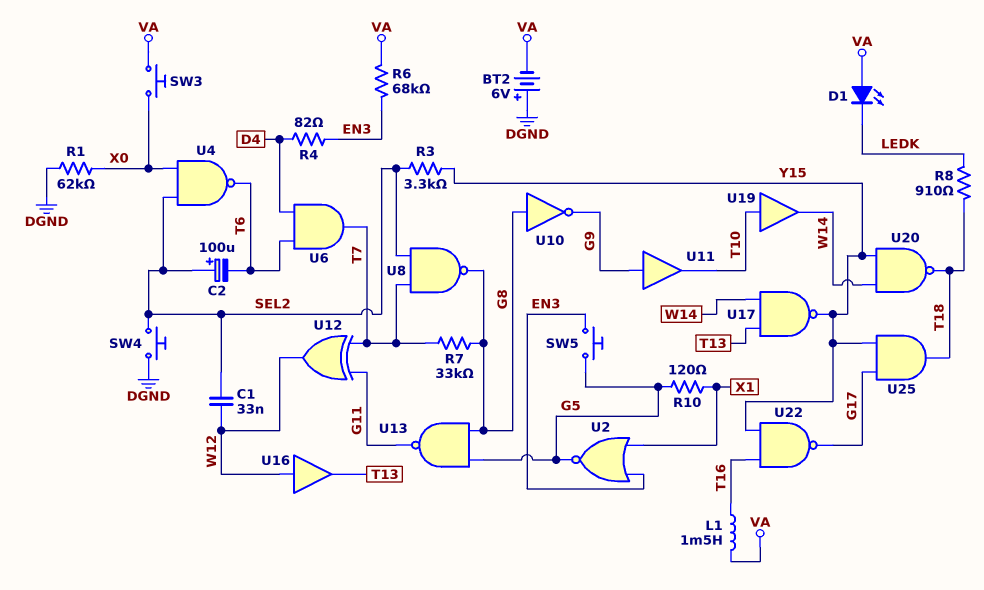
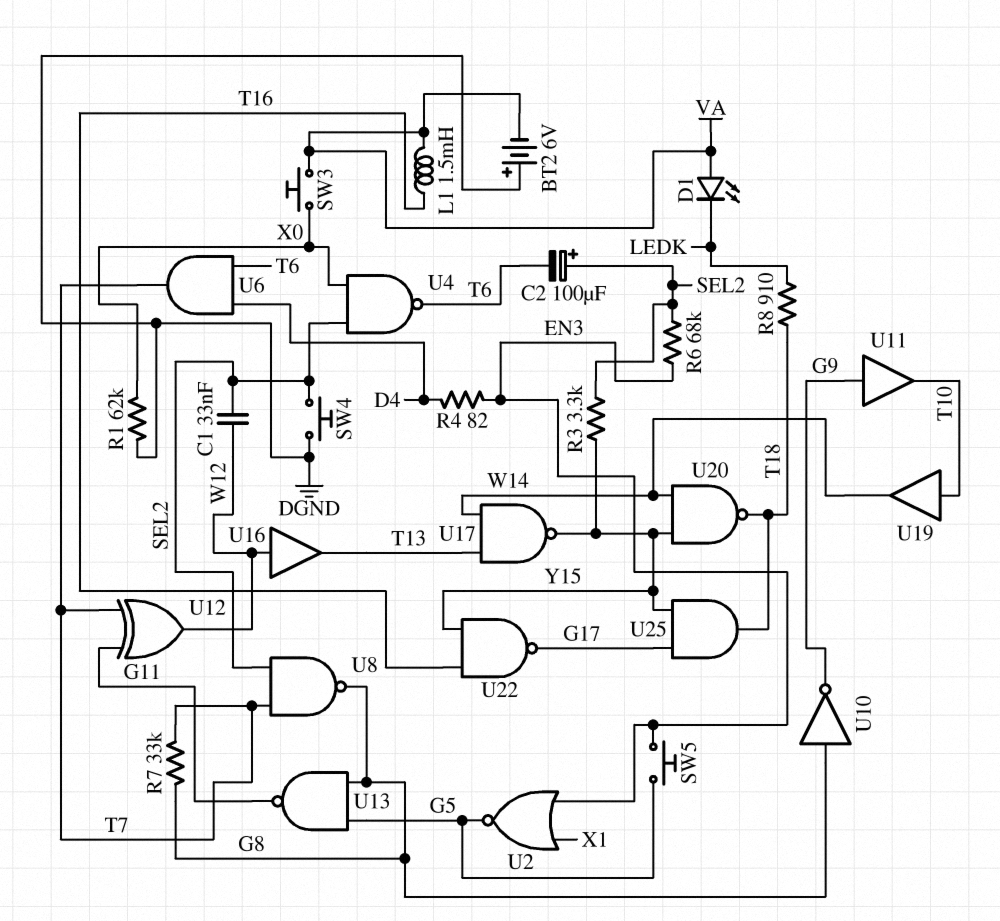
R6: 68k (EN3, VA) -> 68k (EN3, SEL2)
R10: 120 (G5, X1) -> none

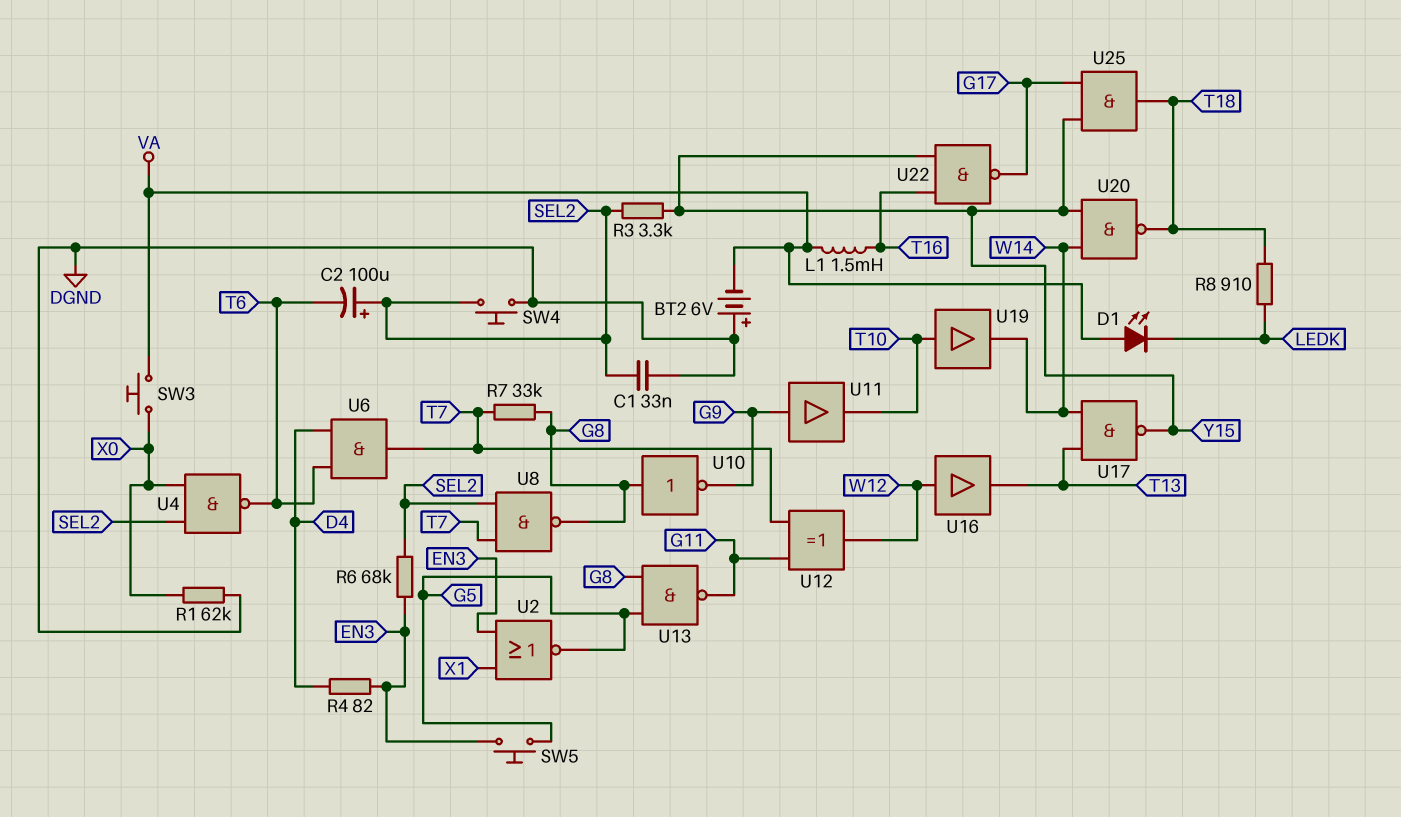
C1: 33nF (SEL2, W12) -> 33nF (DGND, SEL2)

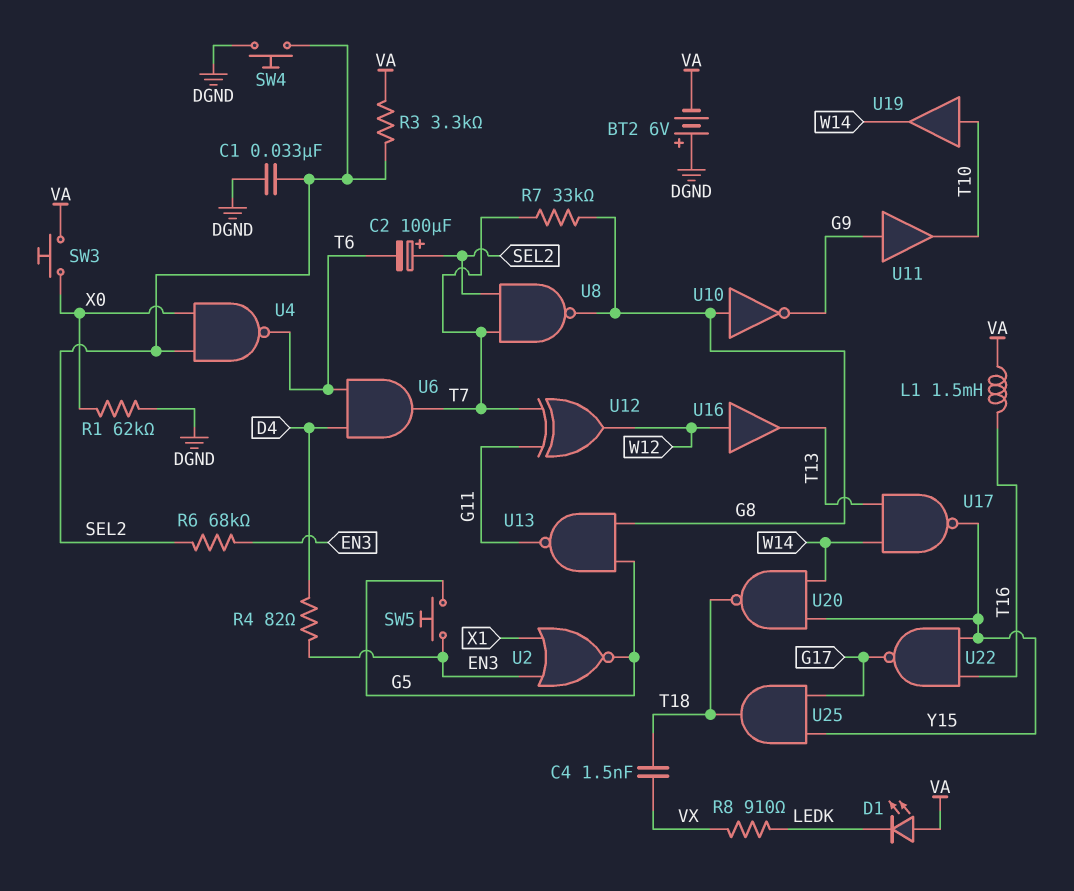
C4: none -> 1.5nF (T18, VX)
R3: 3.3k (SEL2, Y15) -> 3.3k (SEL2, VA)
R8: 910 (LEDK, T18) -> 910 (LEDK, VX)

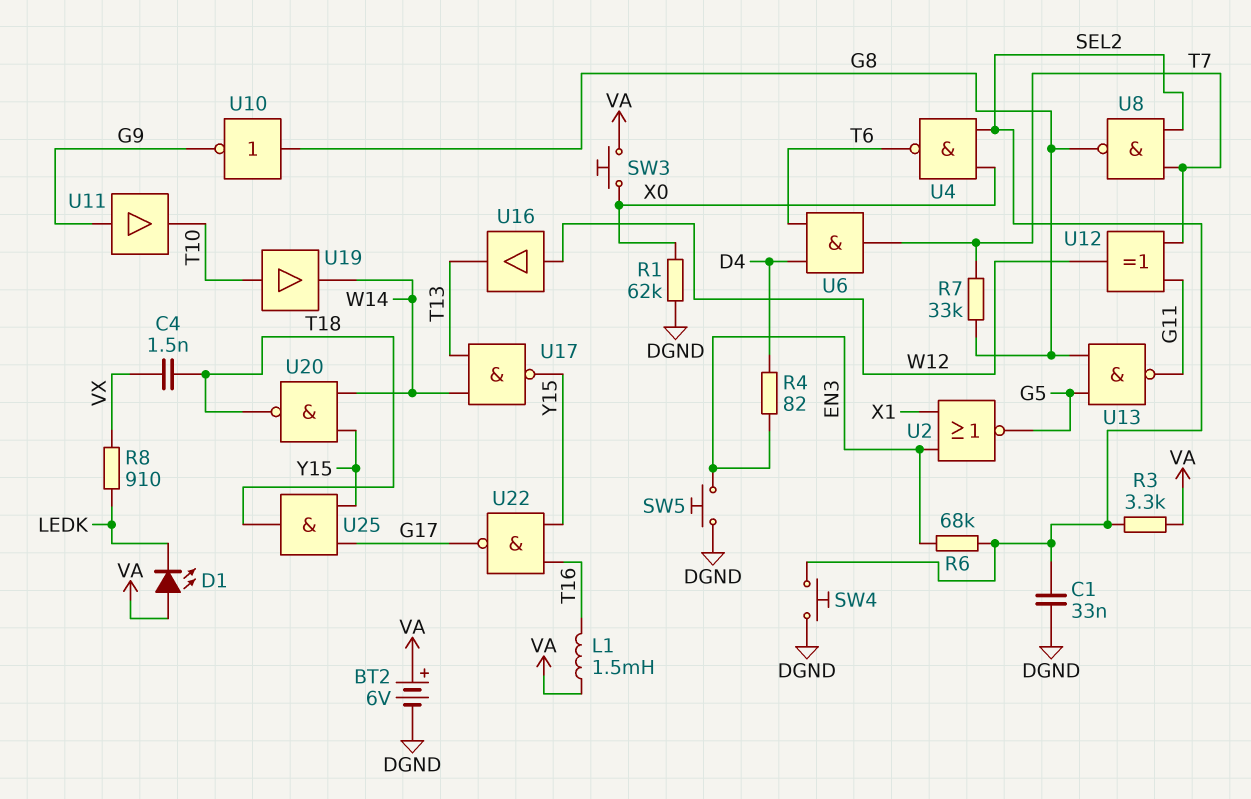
BT2: 6V (plus DGND, minus VA) -> 6V (plus VA, minus DGND)
C2: 100uF (plus SEL2, minus T6) -> none
SW5: button (EN3, G5) -> button (DGND, EN3)

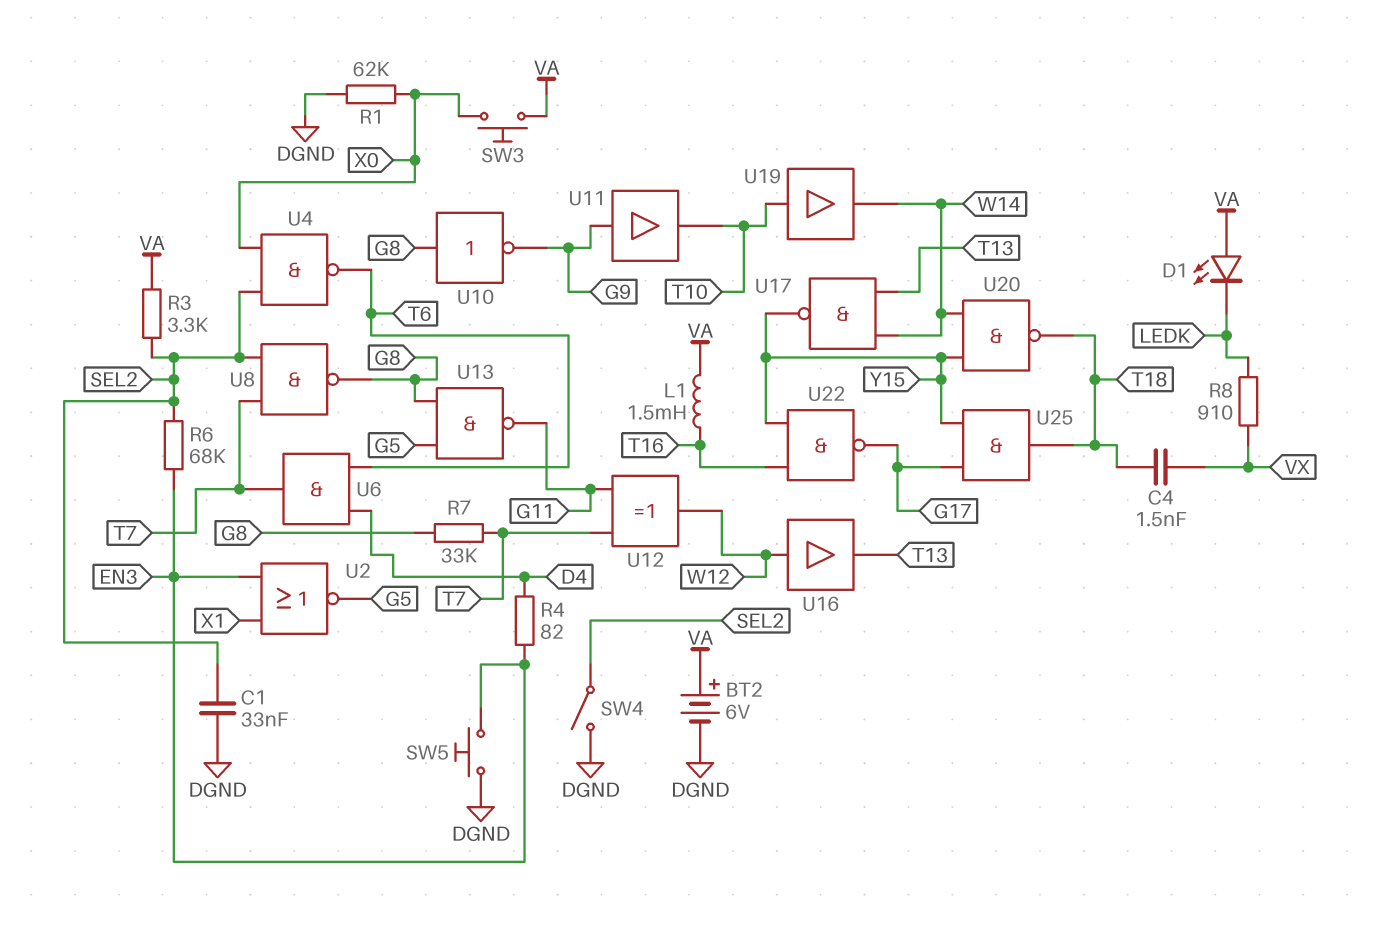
SW4: button (DGND, SEL2) -> switch (DGND, SEL2)

